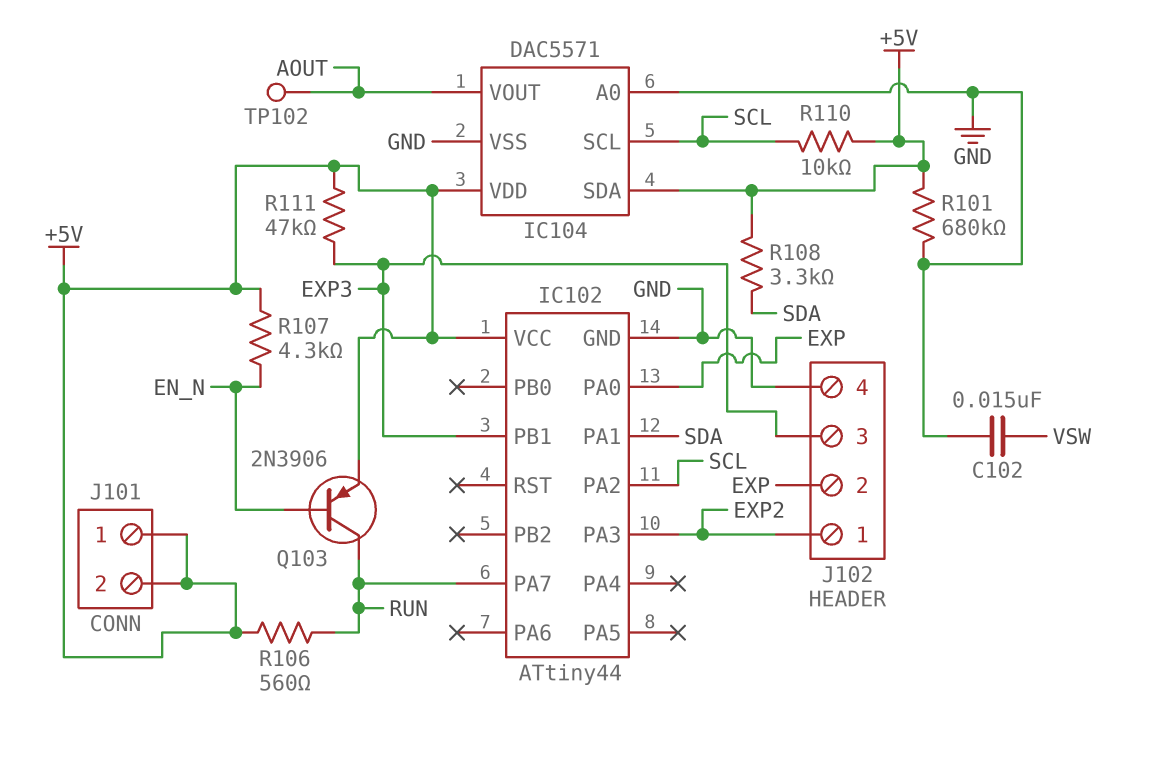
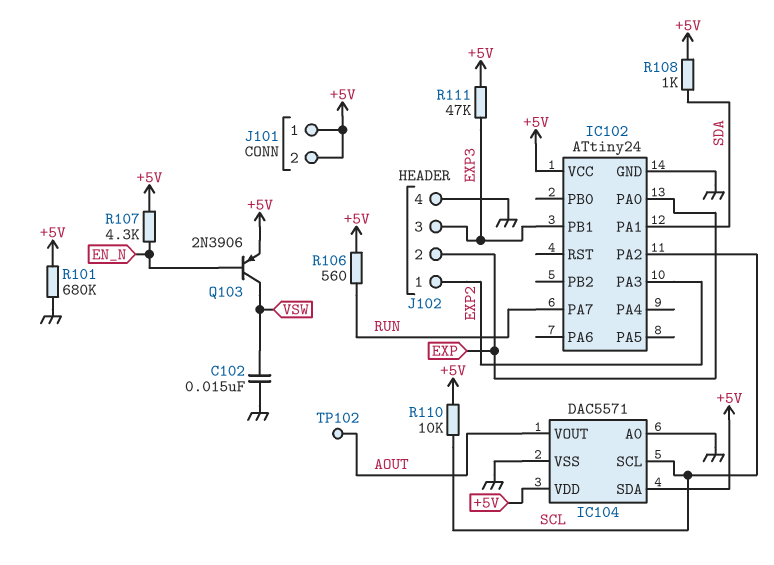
IC102: ATtiny44 -> ATtiny24
Q103: PNP 2N3906 (B EN_N, C RUN, E +5V) -> PNP 2N3906 (B EN_N, C VSW, E +5V)
R108: 3.3k (+5V, SDA) -> 1k (+5V, SDA)

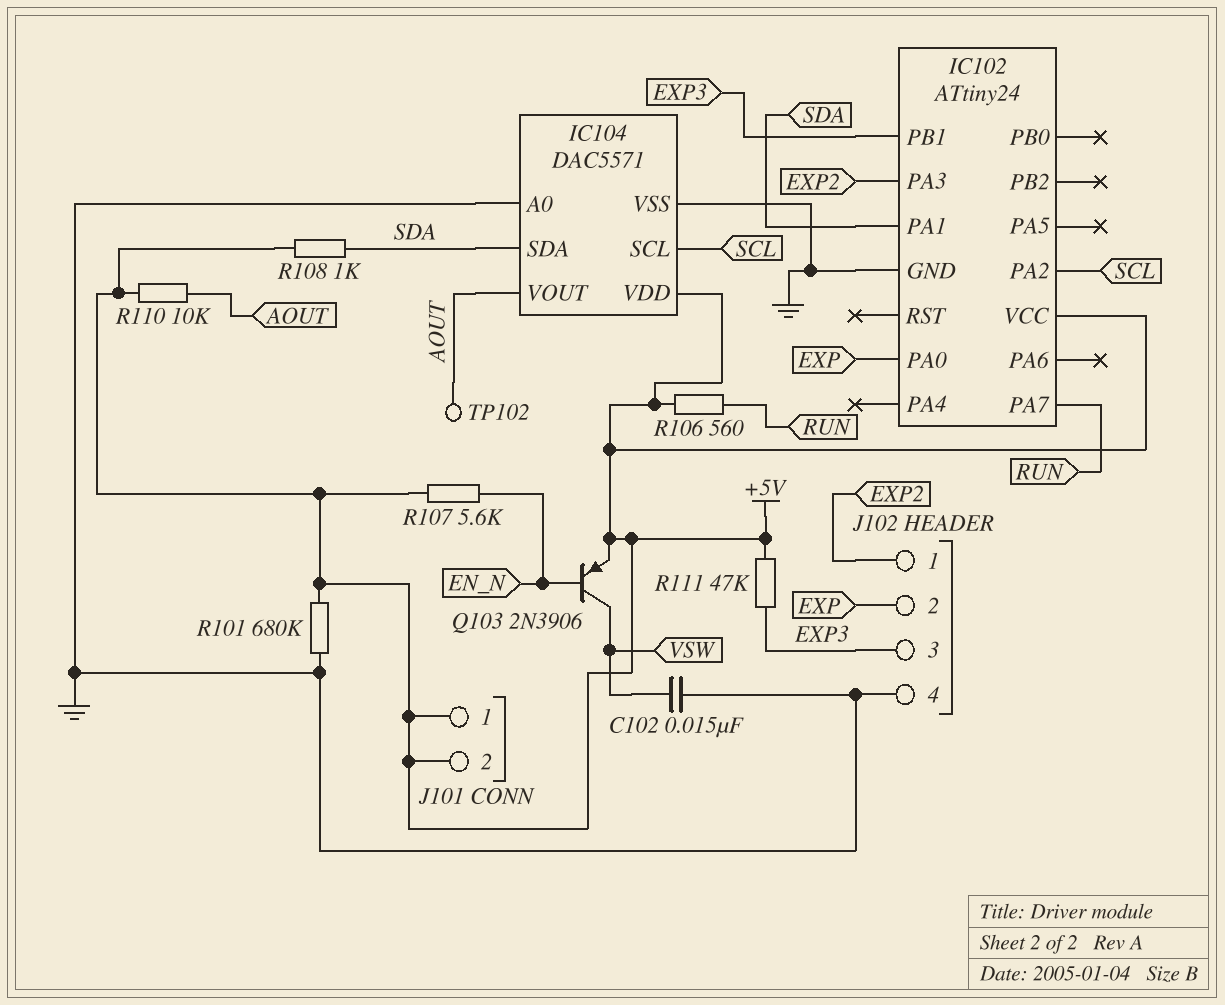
IC104 pin SDA: +5V -> SDA
R107: 4.3k (+5V, EN_N) -> 5.6k (+5V, EN_N)
R110: 10k (+5V, SCL) -> 10k (+5V, AOUT)

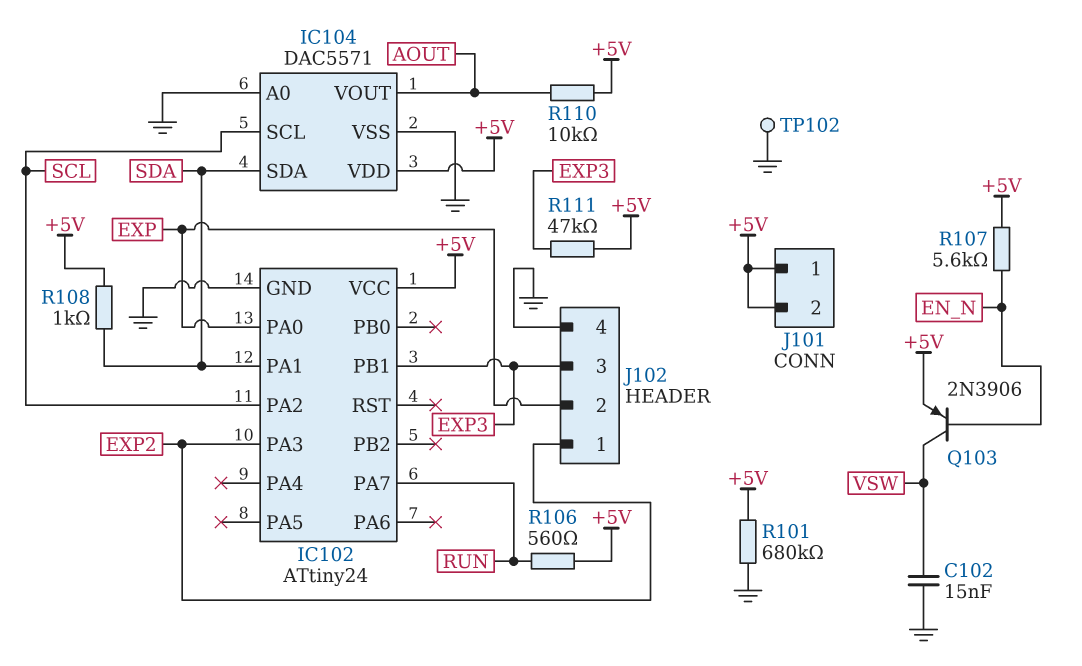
TP102: test point (AOUT) -> test point (GND)

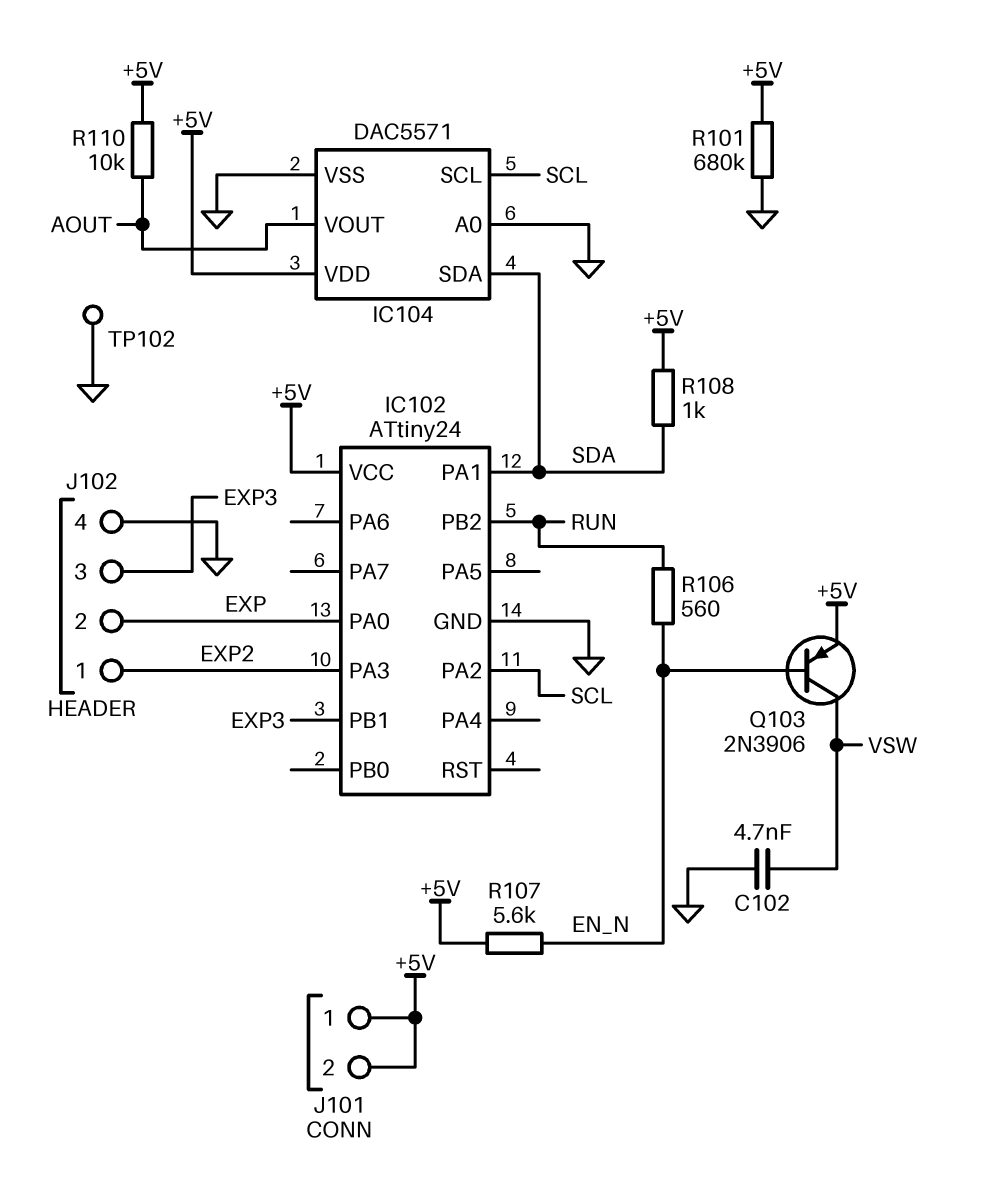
C102: 15nF (GND, VSW) -> 4.7nF (GND, VSW)
IC102 pin PA7: RUN -> none
IC102 pin PB2: none -> RUN
R106: 560 (+5V, RUN) -> 560 (EN_N, RUN)
R111: 47k (+5V, EXP3) -> none

